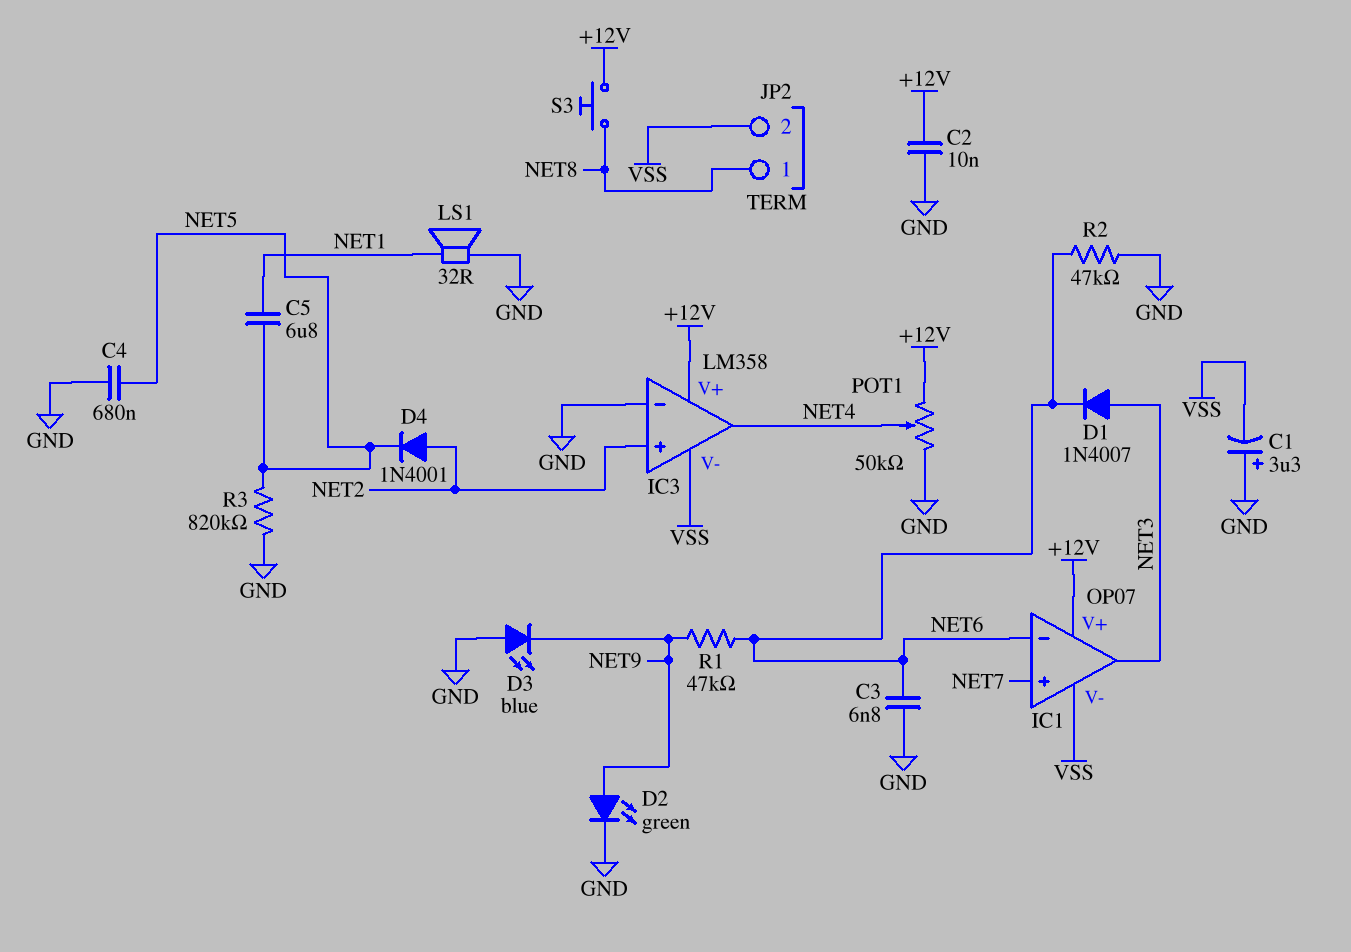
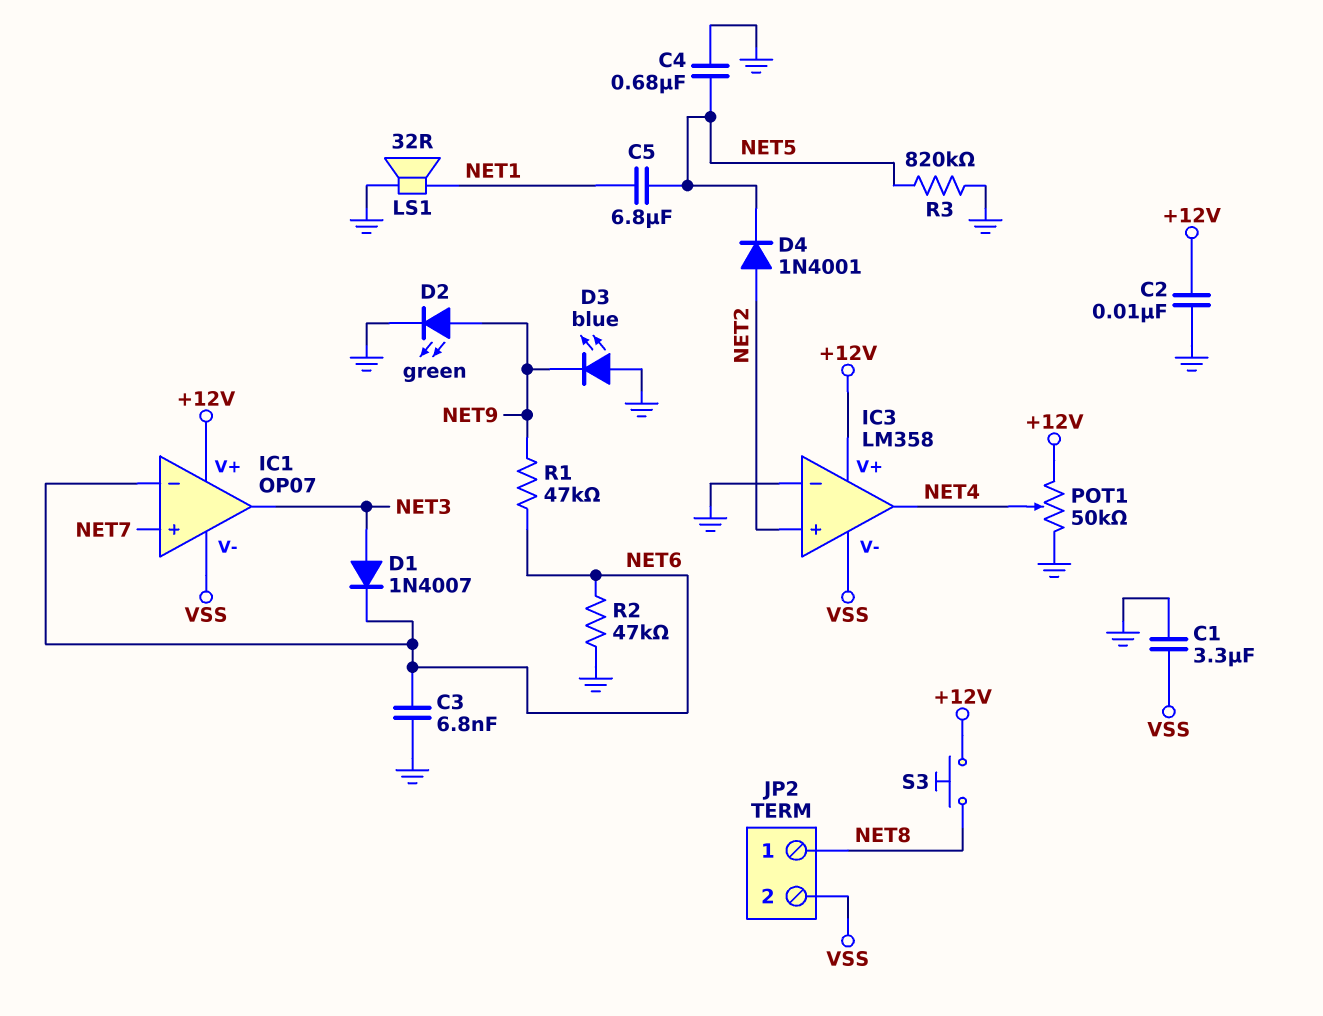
C1: 3.3uF (plus GND, minus VSS) -> 3.3uF (GND, VSS)

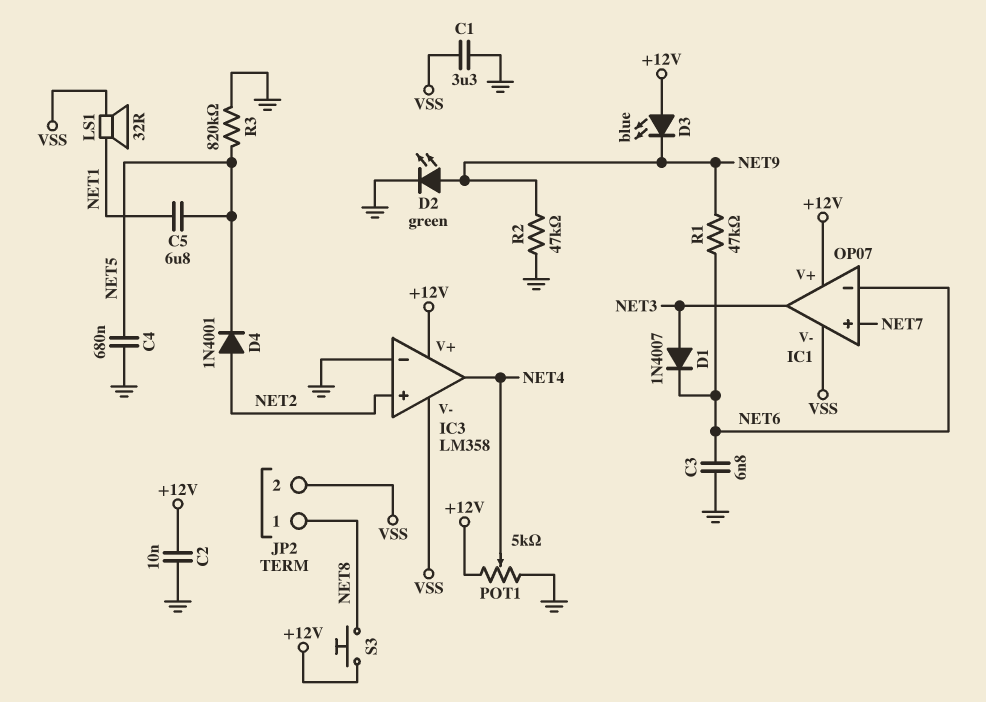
D3: LED blue (A GND, K NET9) -> LED blue (A +12V, K NET9)
LS1: speaker 32R (GND, NET1) -> speaker 32R (NET1, VSS)
POT1: 50k (+12V, GND, wiper NET4) -> 5k (+12V, GND, wiper NET4)
R2: 47k (GND, NET6) -> 47k (GND, NET9)

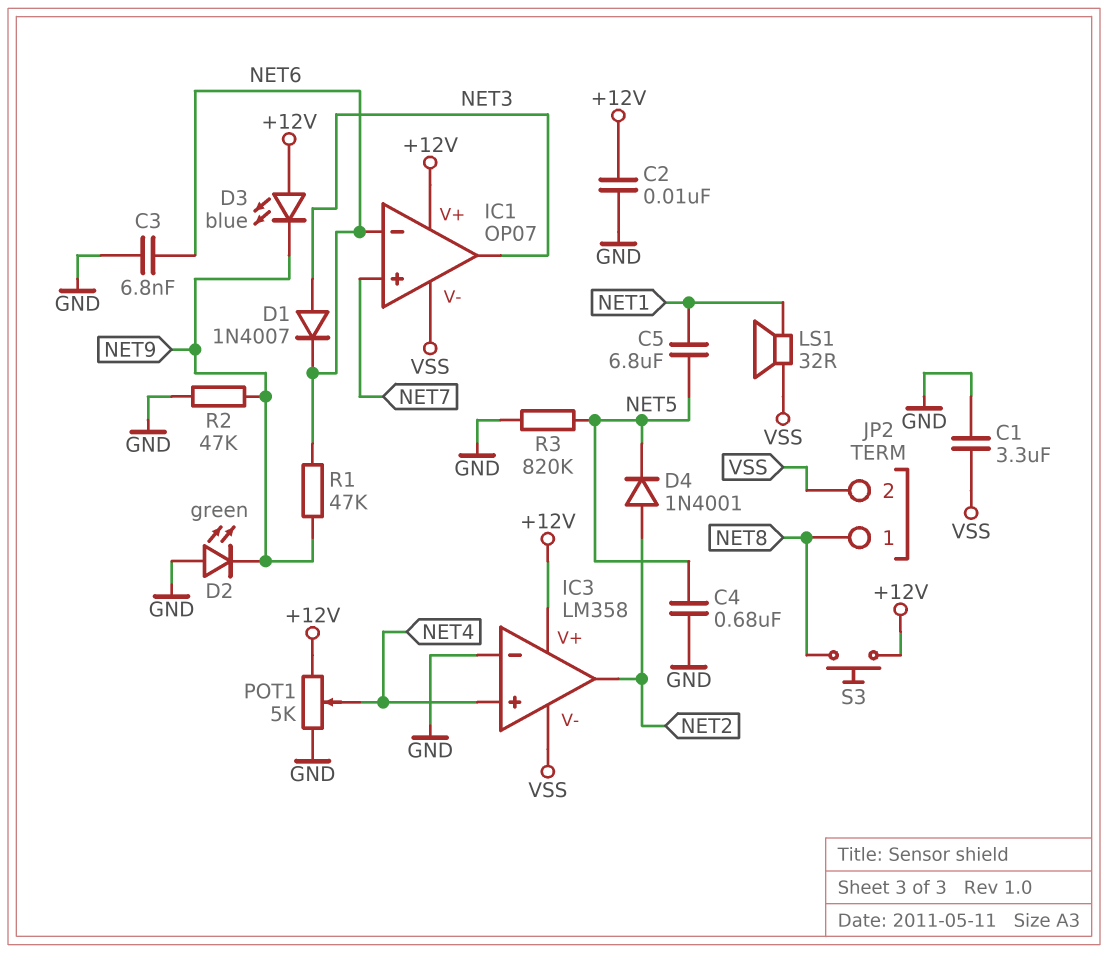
D2: LED green (A NET9, K GND) -> LED green (A GND, K NET9)
IC3 pin in+: NET2 -> NET4
IC3 pin out: NET4 -> NET2

